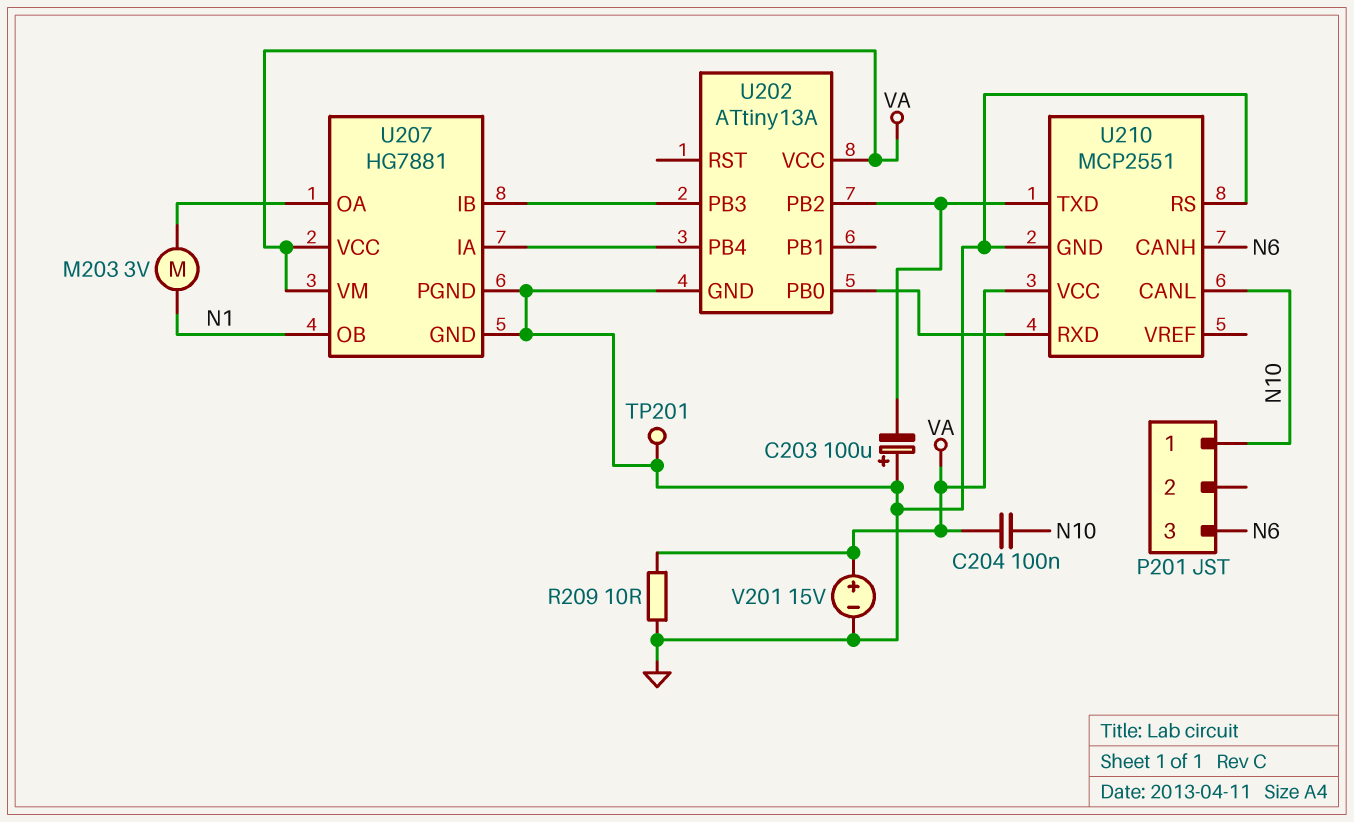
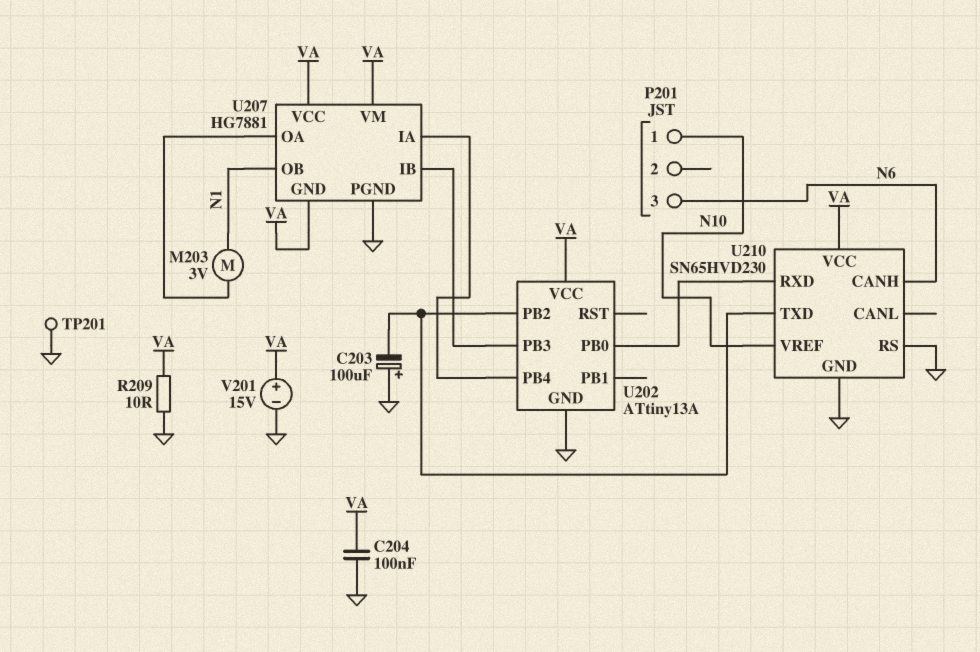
C204: 100nF (N10, VA) -> 100nF (GND, VA)
U207 pin GND: GND -> VA
U210: MCP2551 -> SN65HVD230
U210 pin CANL: N10 -> none
U210 pin VREF: none -> N10

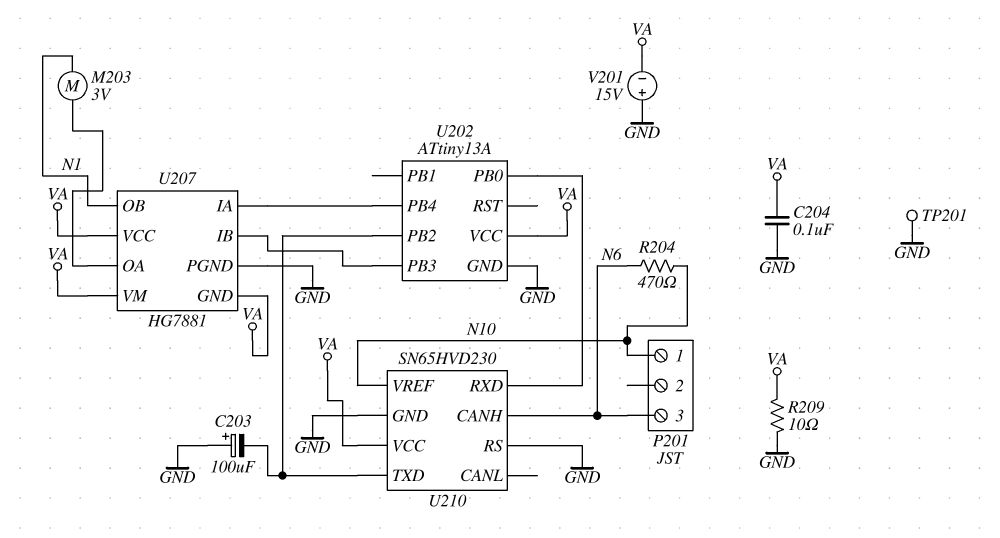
R204: none -> 470 (N6, N10)
V201: 15V (plus VA, minus GND) -> 15V (plus GND, minus VA)

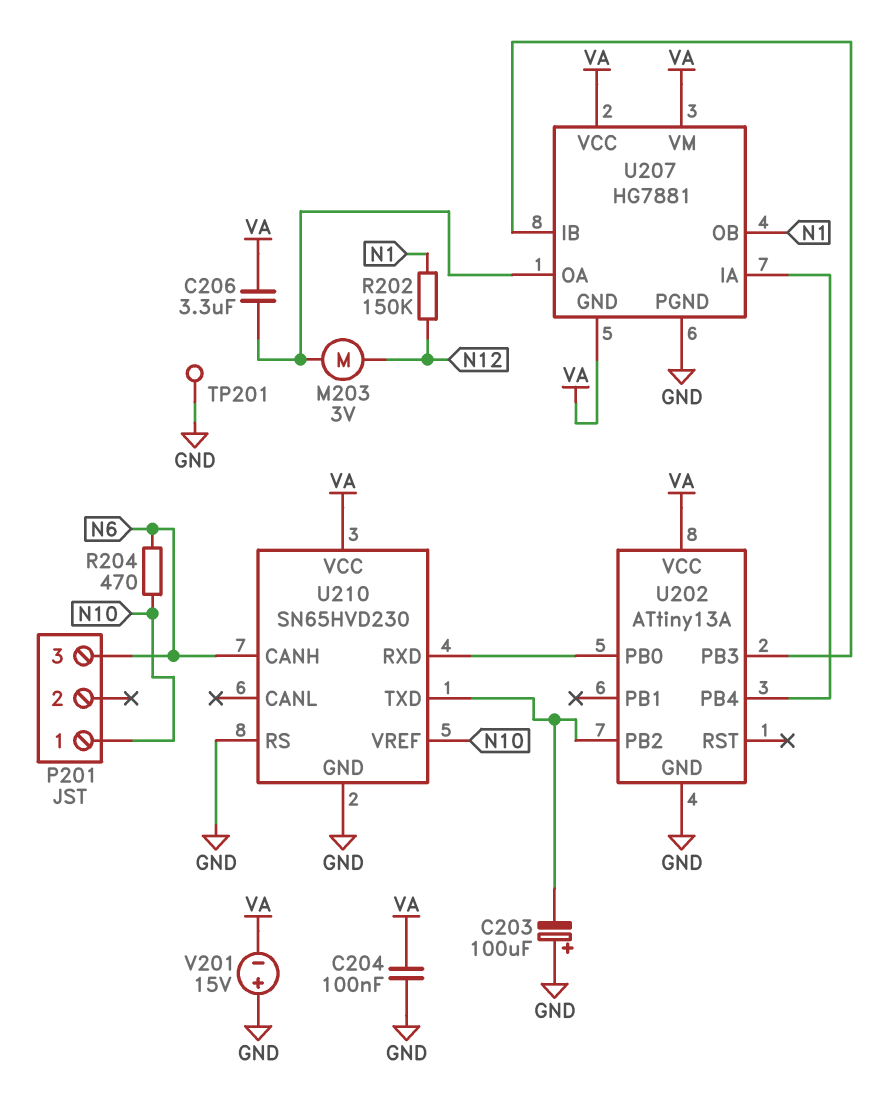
C206: none -> 3.3uF (U207/OA, VA)
M203: motor 3V (N1, U207/OA) -> motor 3V (N12, U207/OA)
R202: none -> 150k (N1, N12)
R209: 10 (GND, VA) -> none

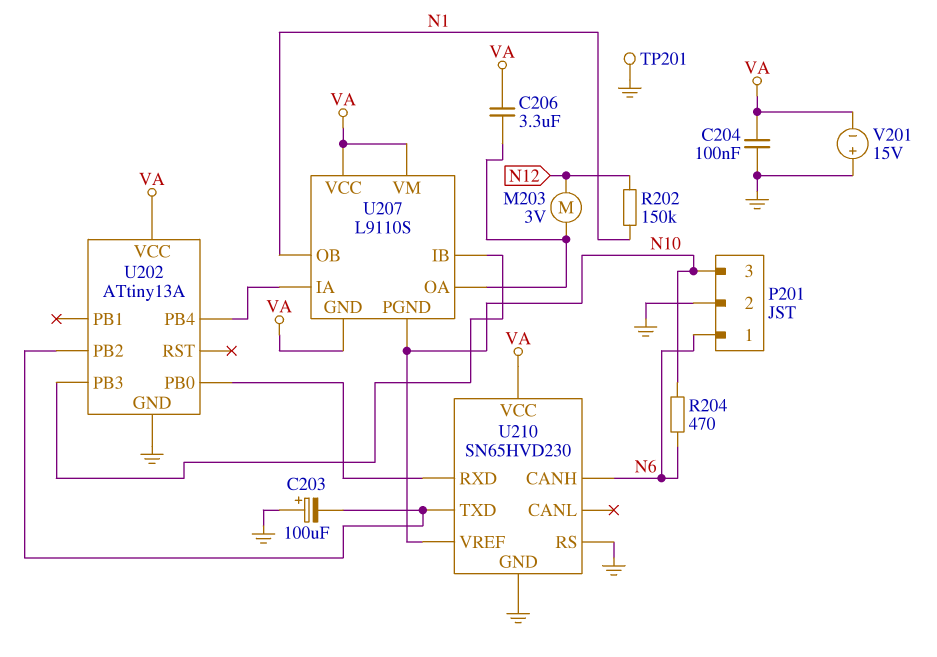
P201 pin 1: N10 -> N6
P201 pin 2: none -> GND
P201 pin 3: N6 -> N10
U207: HG7881 -> L9110S
U207 pin PGND: GND -> N10

